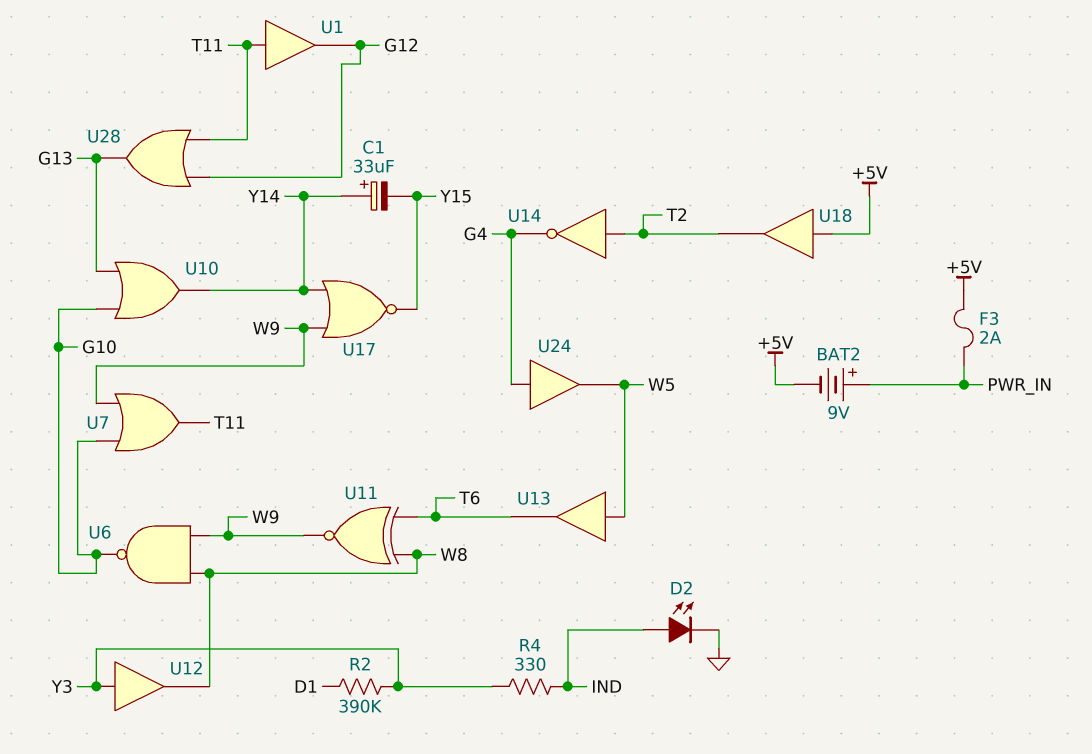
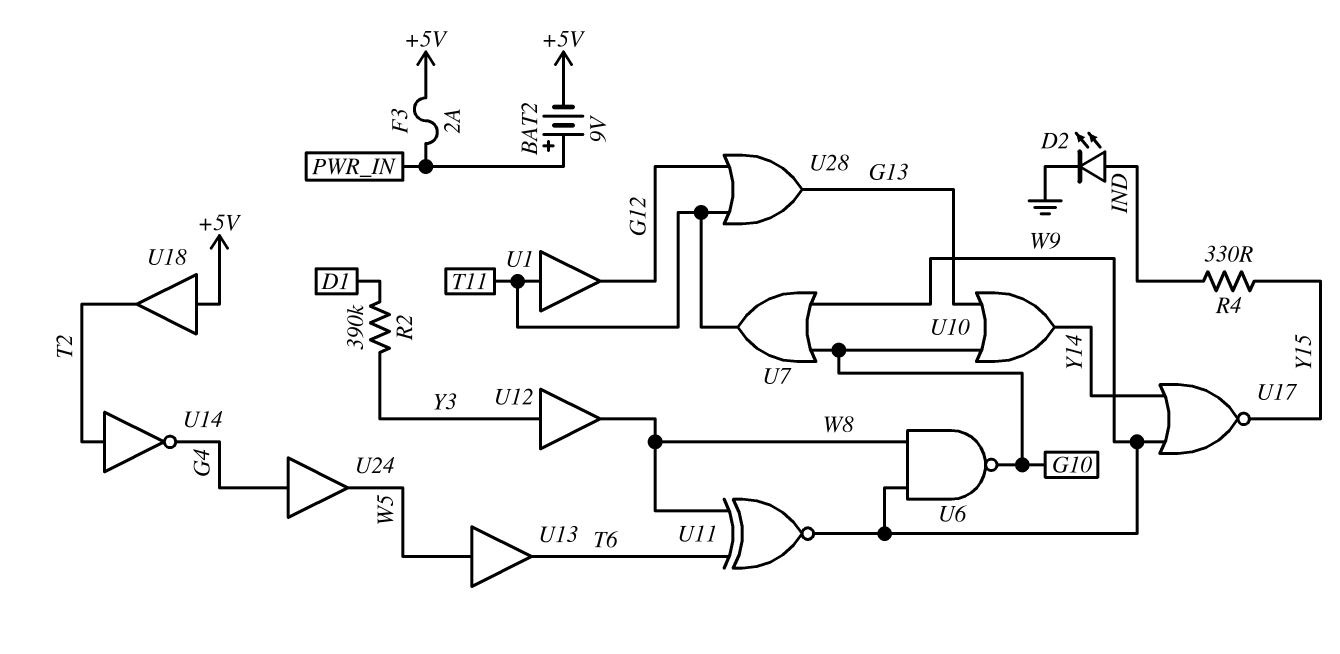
C1: 33uF (plus Y14, minus Y15) -> none
R4: 330 (IND, Y3) -> 330 (IND, Y15)

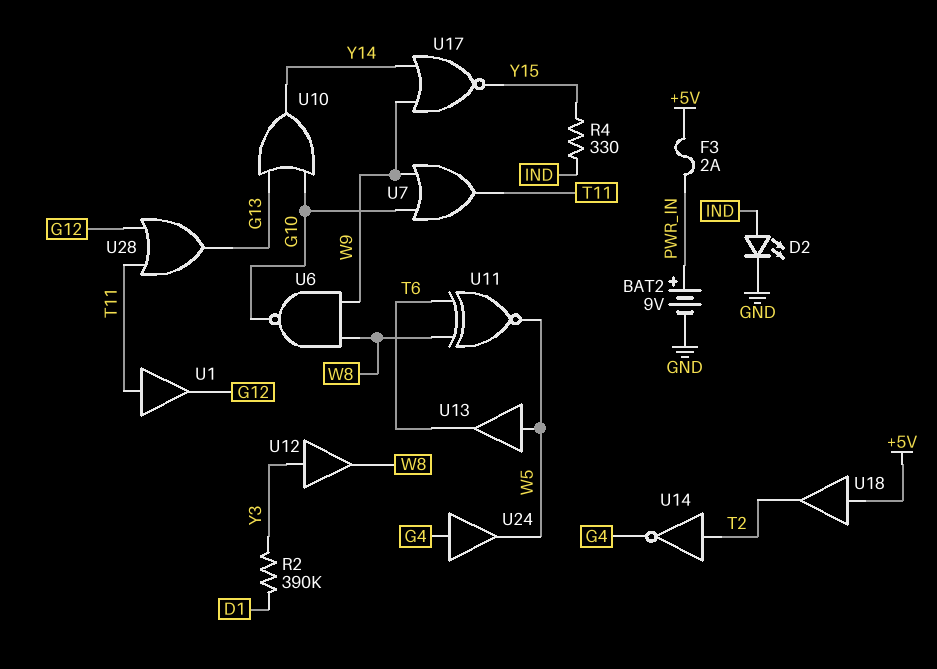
BAT2: 9V (plus PWR_IN, minus +5V) -> 9V (plus PWR_IN, minus GND)
U11: XNOR (in T6, in W8, out W9) -> XNOR (in T6, in W8, out W5)

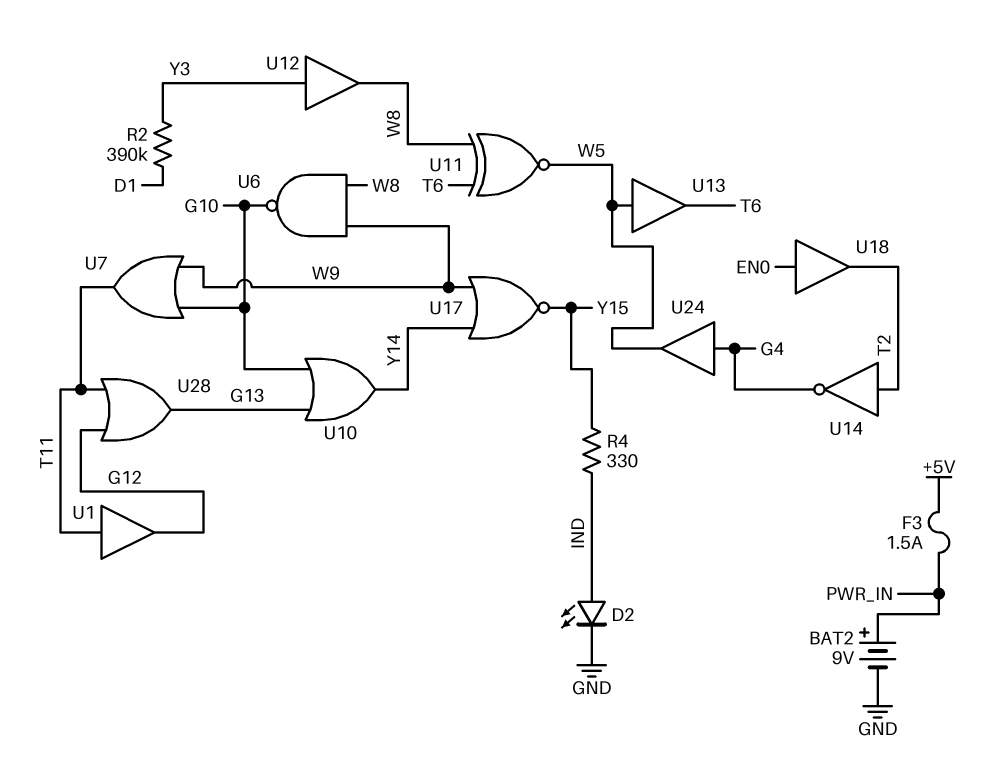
F3: 2A (+5V, PWR_IN) -> 1.5A (+5V, PWR_IN)
U18: buffer (in +5V, out T2) -> buffer (in EN0, out T2)

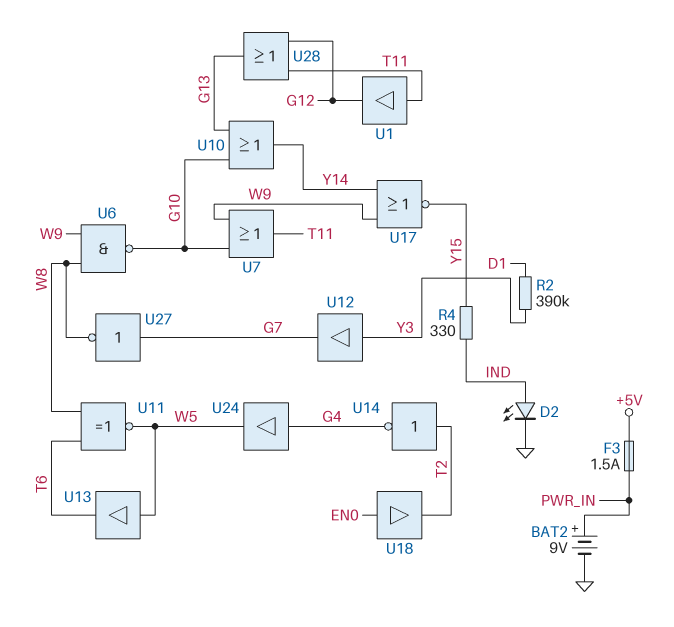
U12: buffer (in Y3, out W8) -> buffer (in Y3, out G7)
U27: none -> NOT (in G7, out W8)

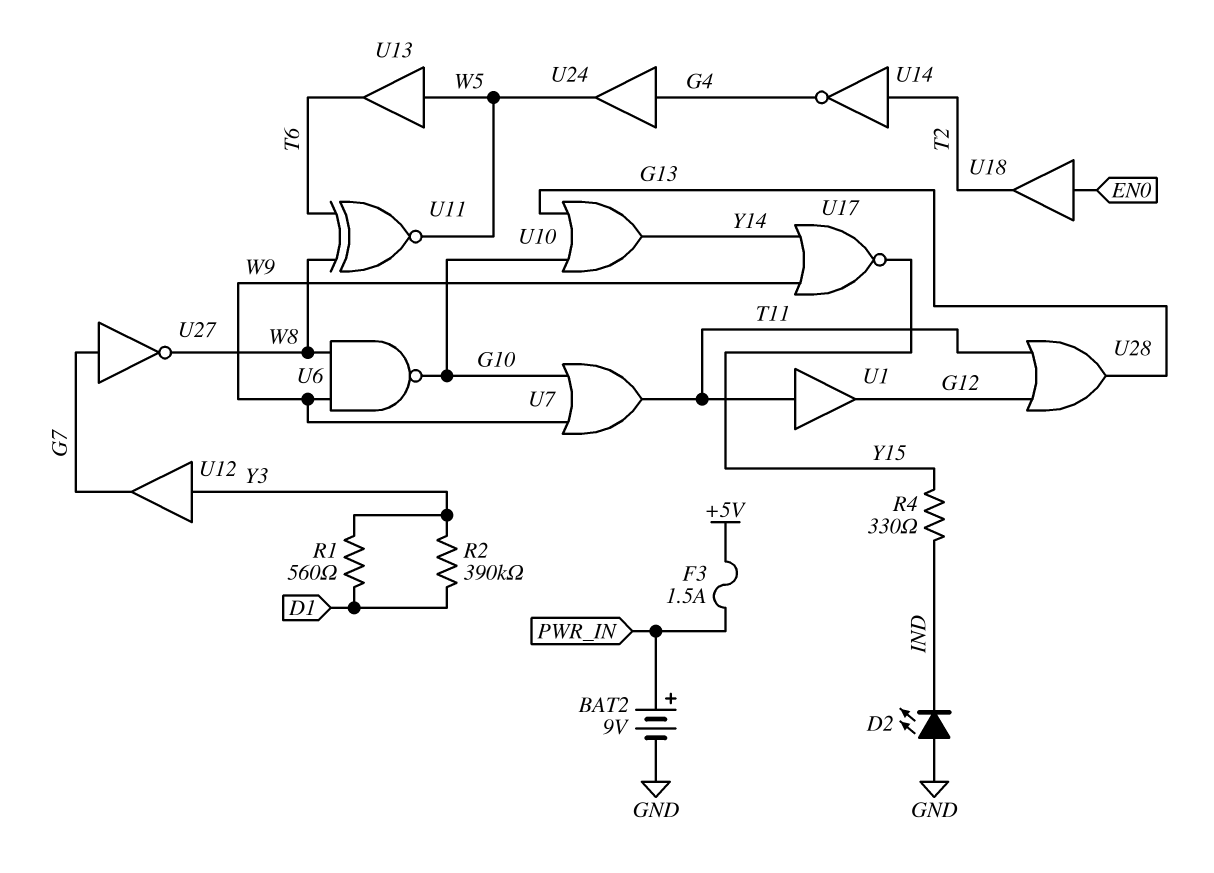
D2: LED (A IND, K GND) -> LED (A GND, K IND)
R1: none -> 560 (D1, Y3)

